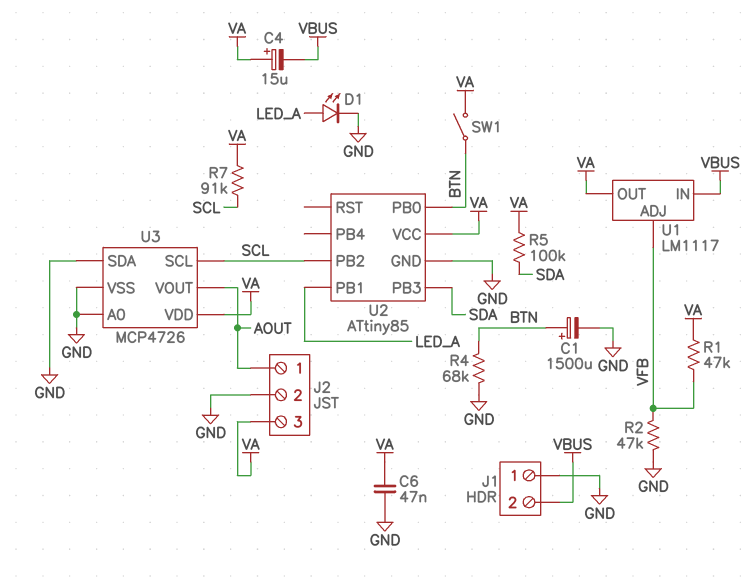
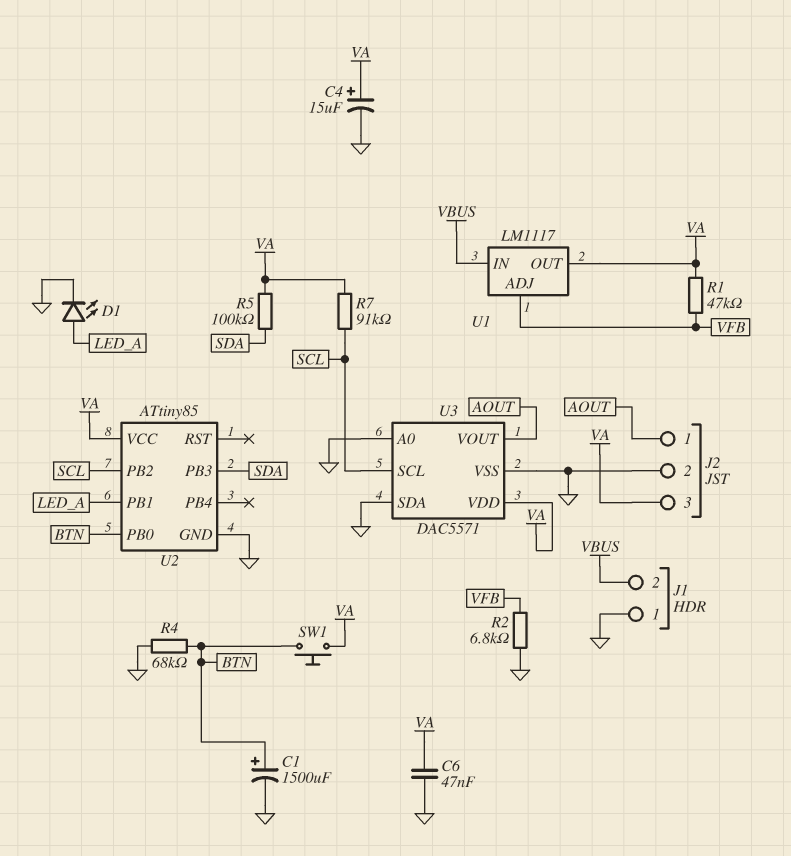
C4: 15uF (plus VA, minus VBUS) -> 15uF (plus VA, minus GND)
R2: 47k (GND, VFB) -> 6.8k (GND, VFB)
SW1: switch (BTN, VA) -> button (BTN, VA)
U3: MCP4726 -> DAC5571

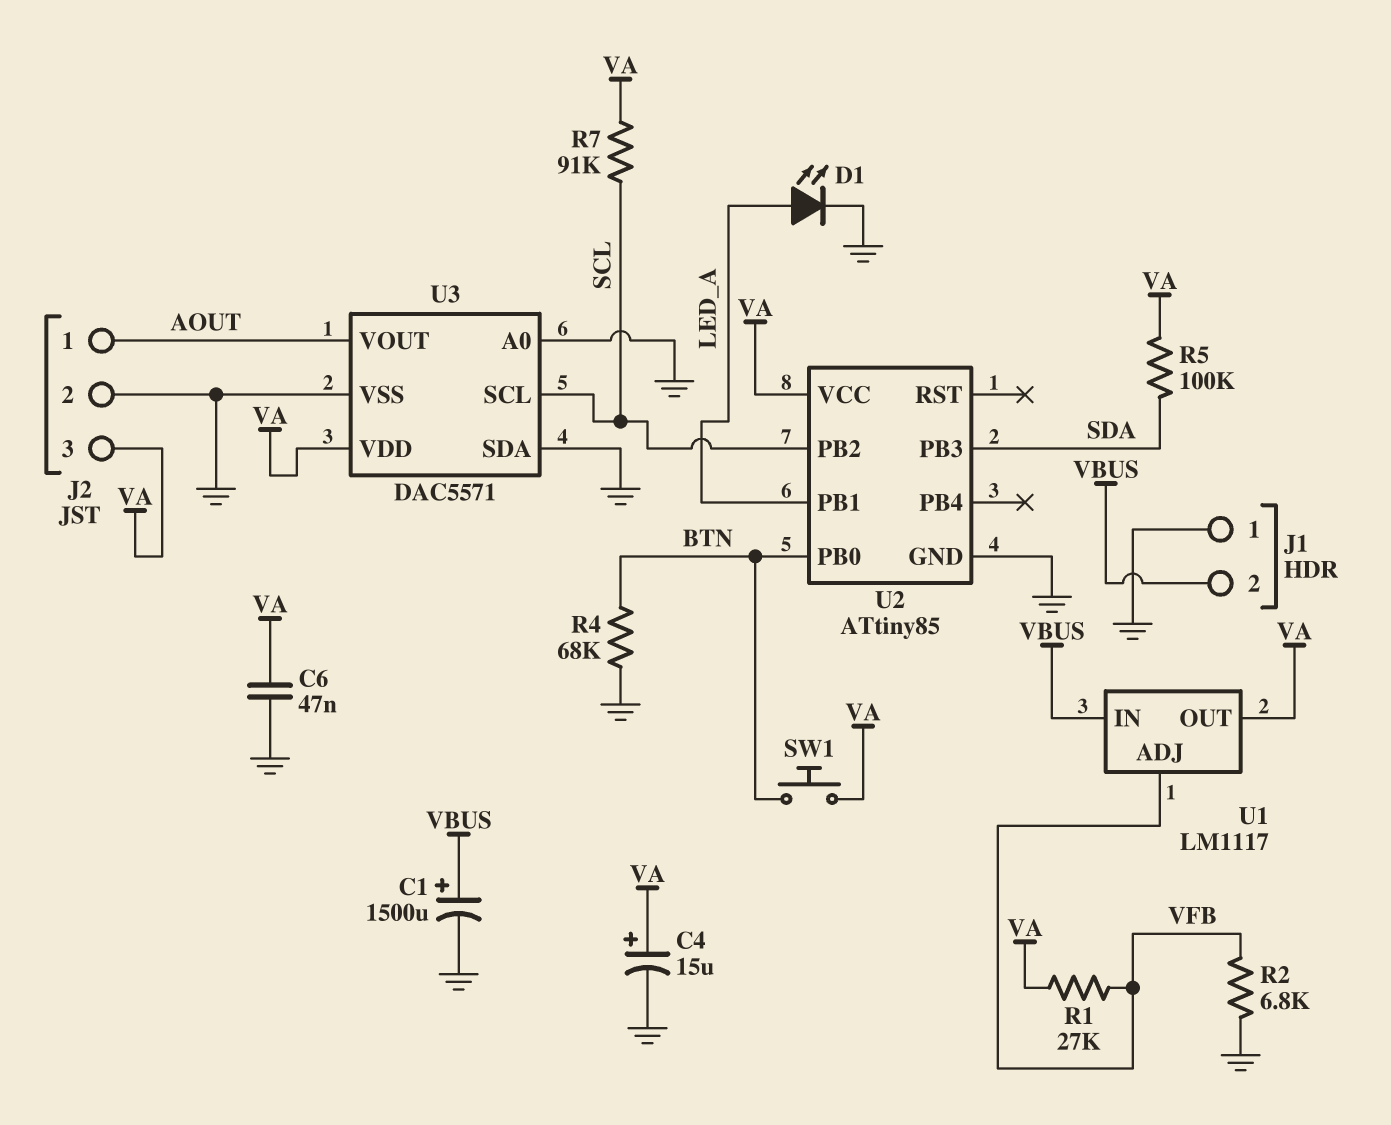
C1: 1500uF (plus BTN, minus GND) -> 1500uF (plus VBUS, minus GND)
R1: 47k (VA, VFB) -> 27k (VA, VFB)

